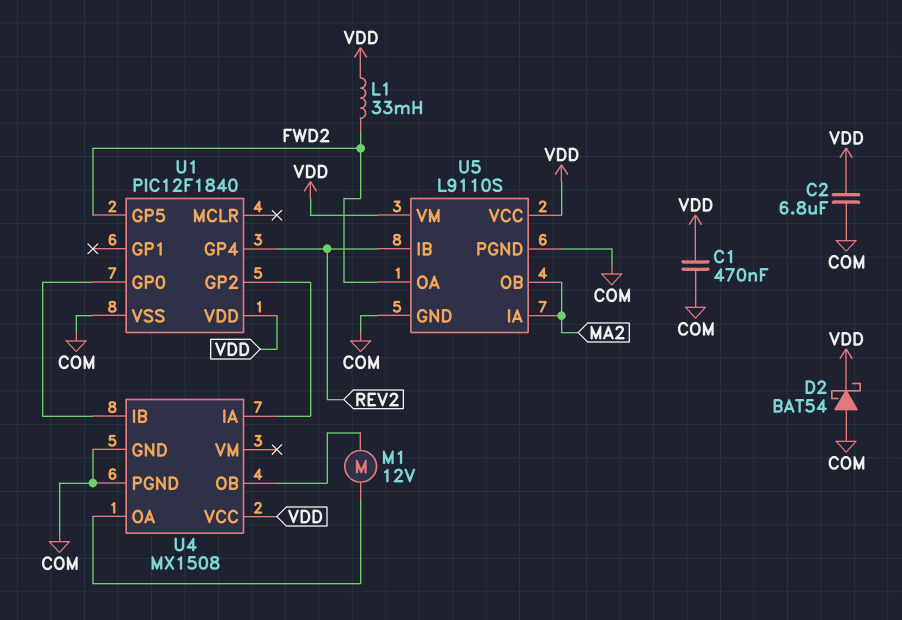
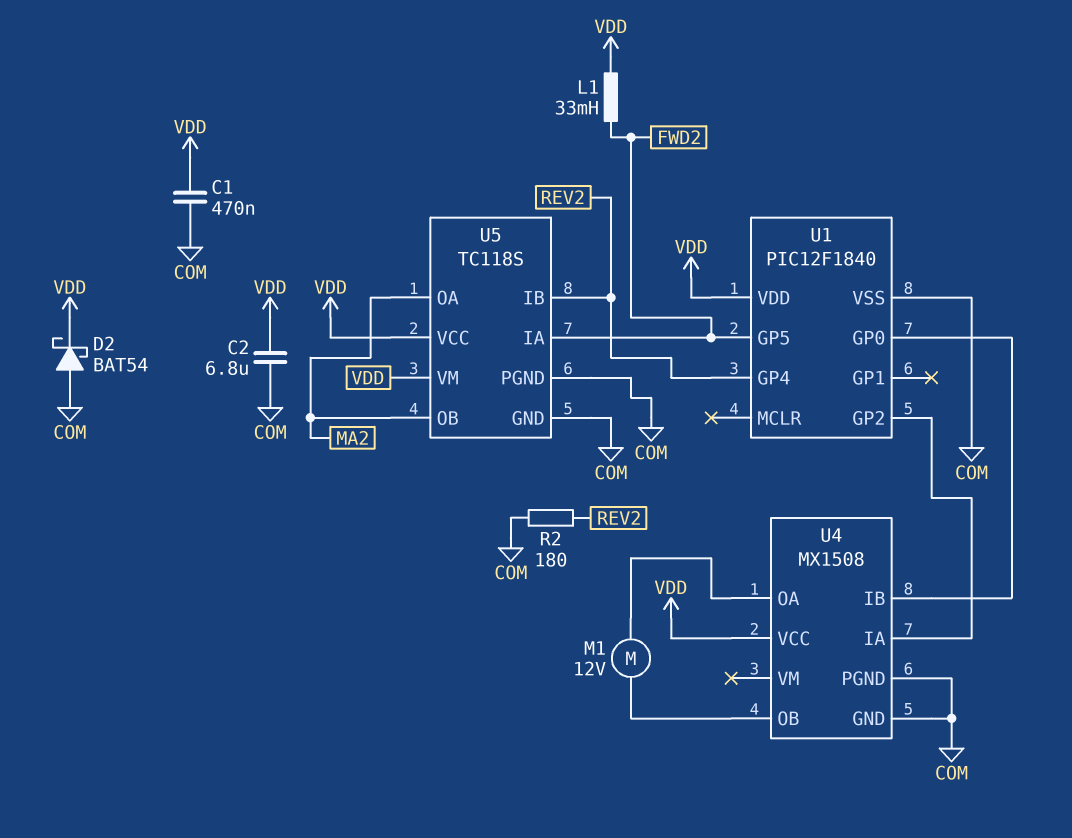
R2: none -> 180 (COM, REV2)
U5: L9110S -> TC118S
U5 pin IA: MA2 -> FWD2
U5 pin OA: FWD2 -> MA2

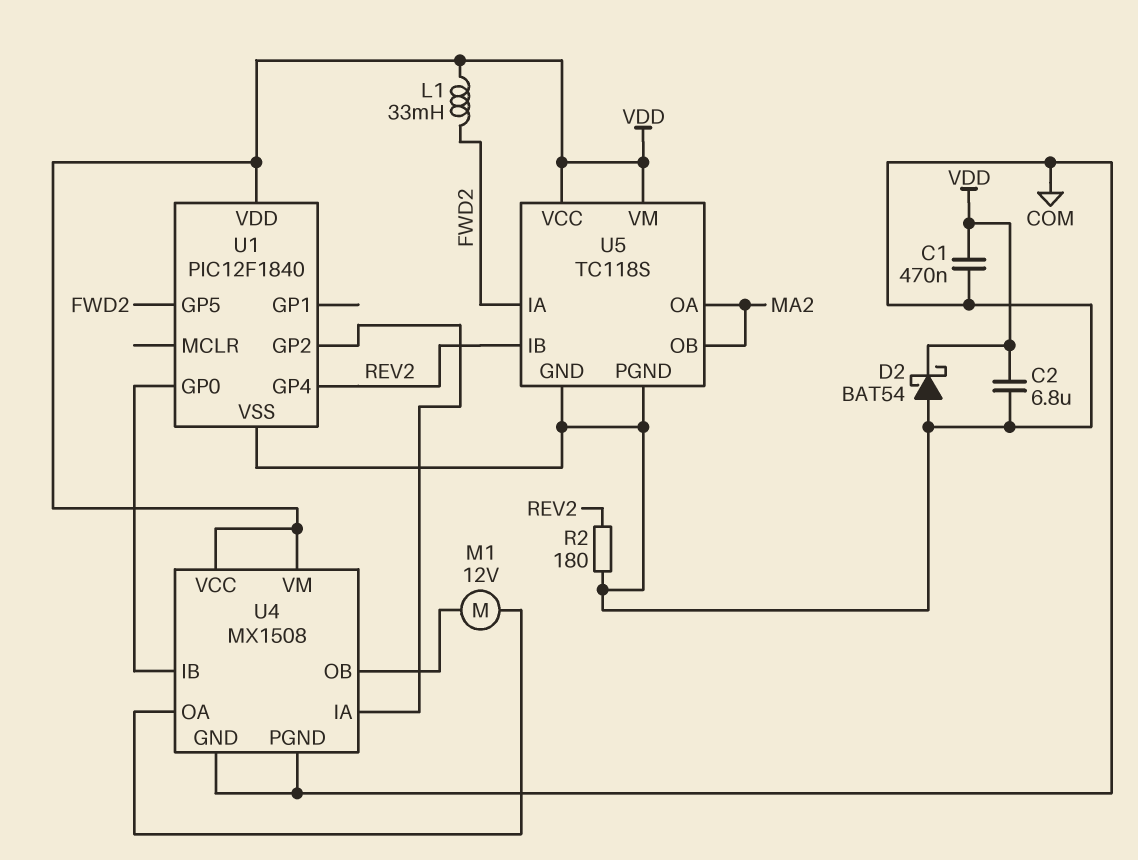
U4 pin VM: none -> VDD

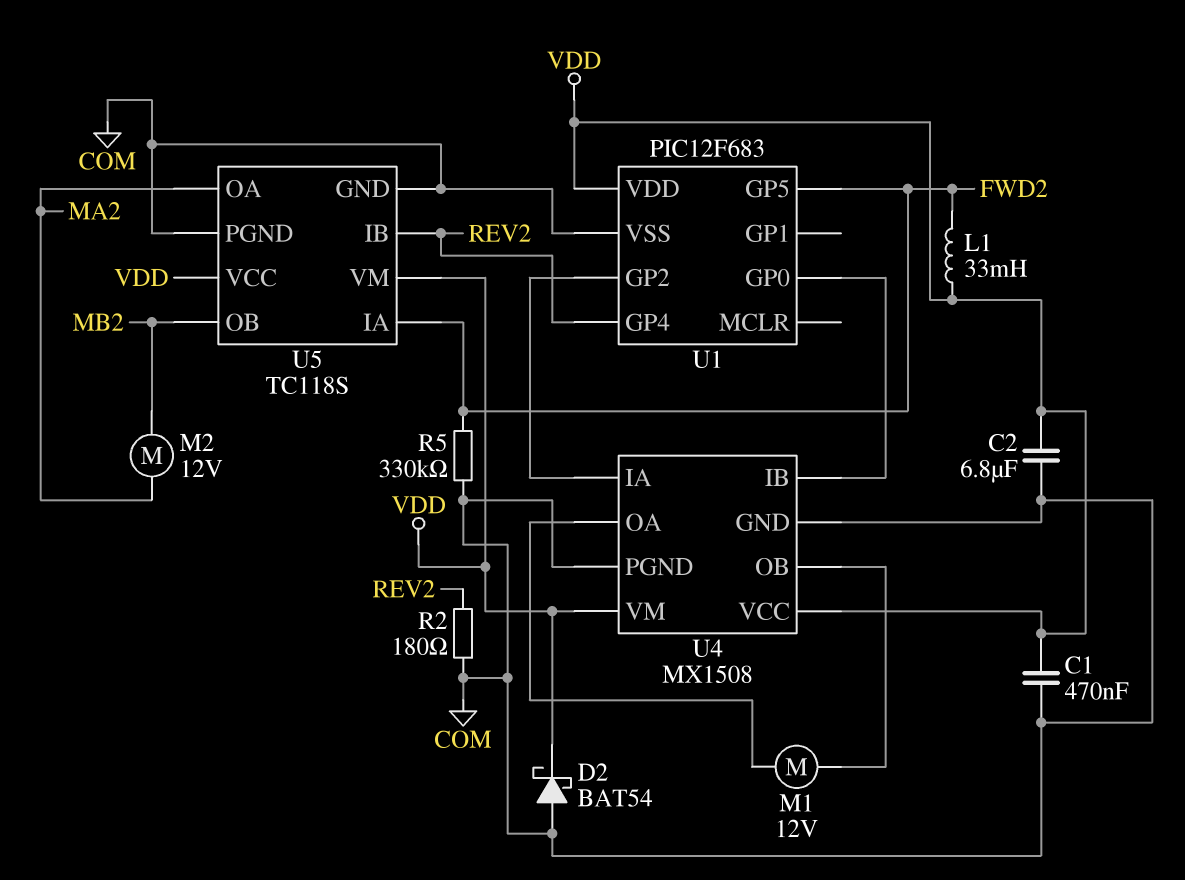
M2: none -> motor 12V (MA2, MB2)
R5: none -> 330k (COM, FWD2)
U1: PIC12F1840 -> PIC12F683
U5 pin OB: MA2 -> MB2

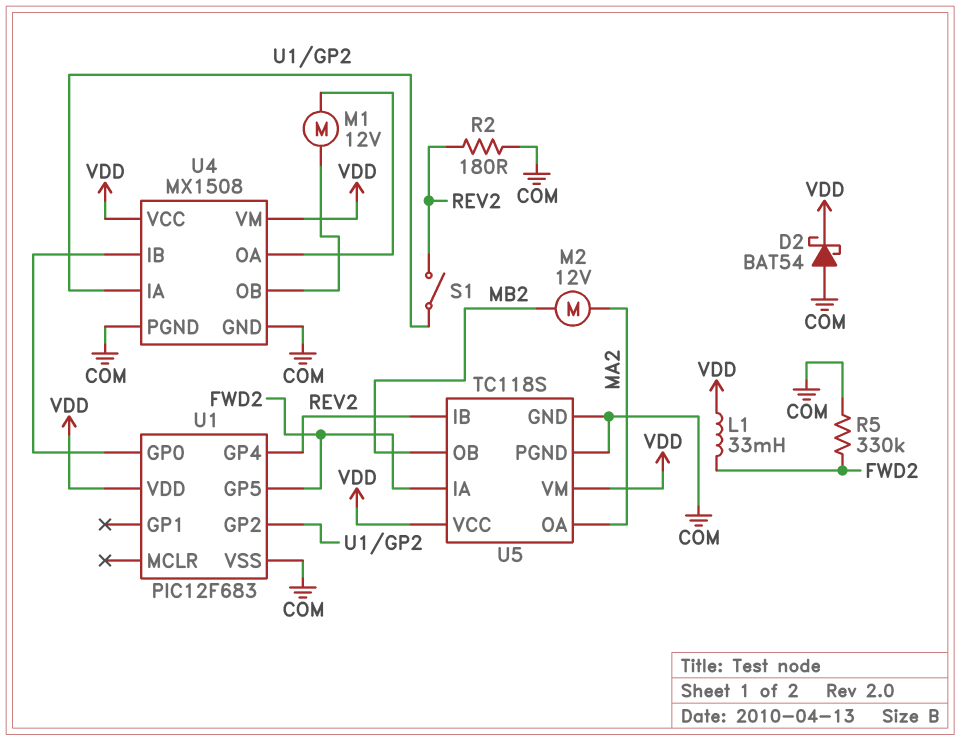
C1: 470nF (COM, VDD) -> none
C2: 6.8uF (COM, VDD) -> none
S1: none -> switch (REV2, U1/GP2)

